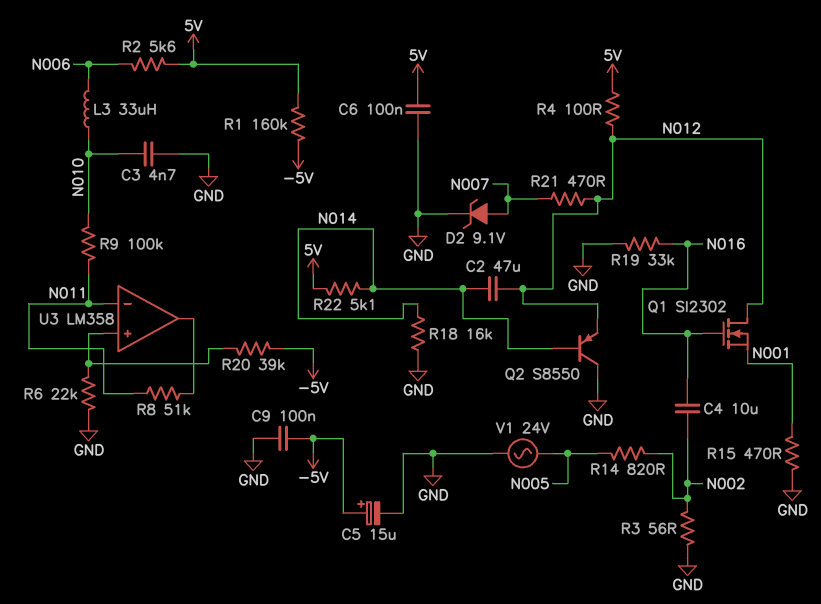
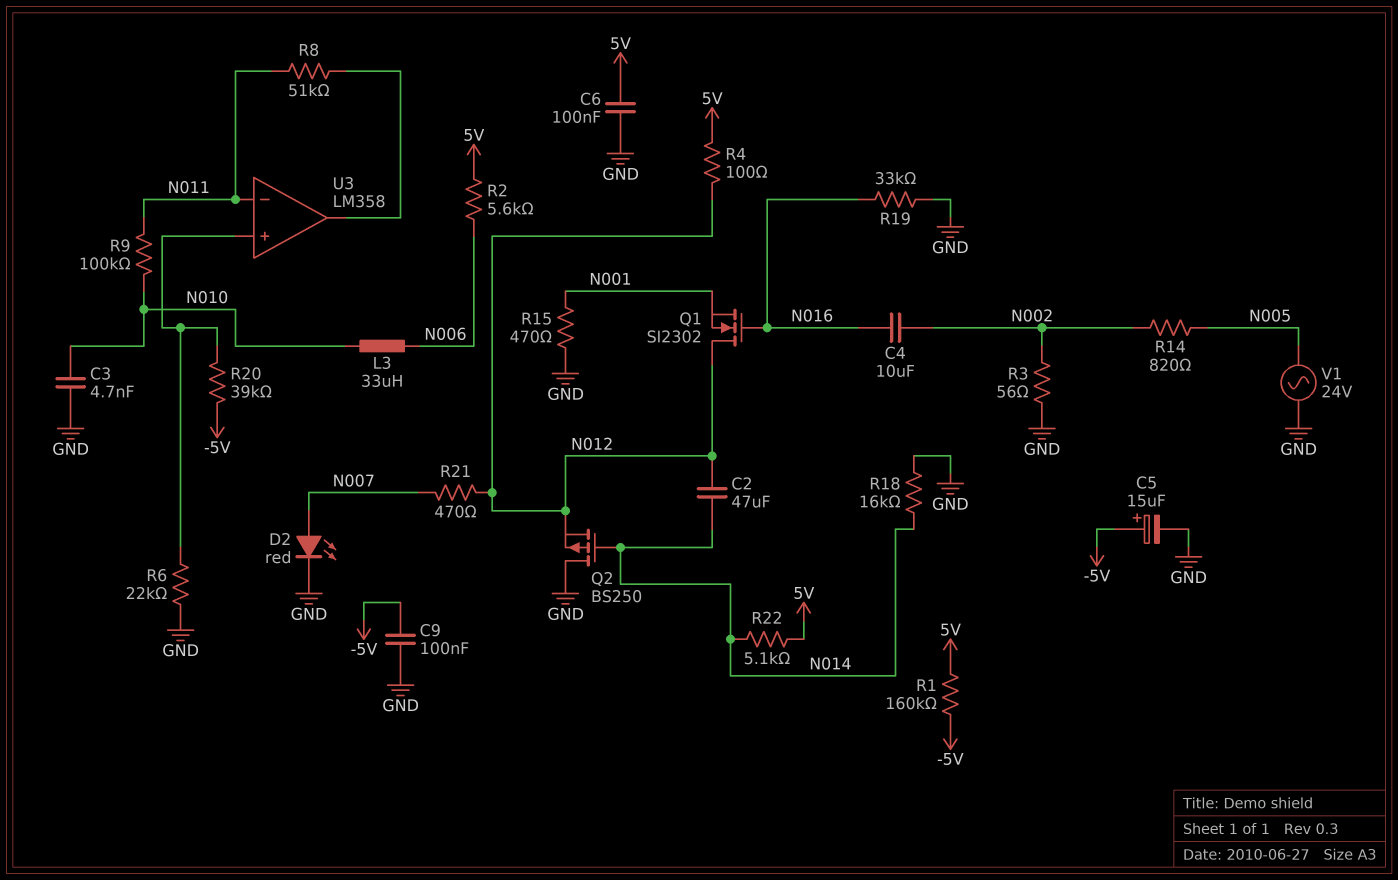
D2: zener 9.1V (A N007, K GND) -> LED red (A N007, K GND)
Q2: PNP S8550 (B N014, C GND, E N012) -> PMOS BS250 (G N014, D GND, S N012)

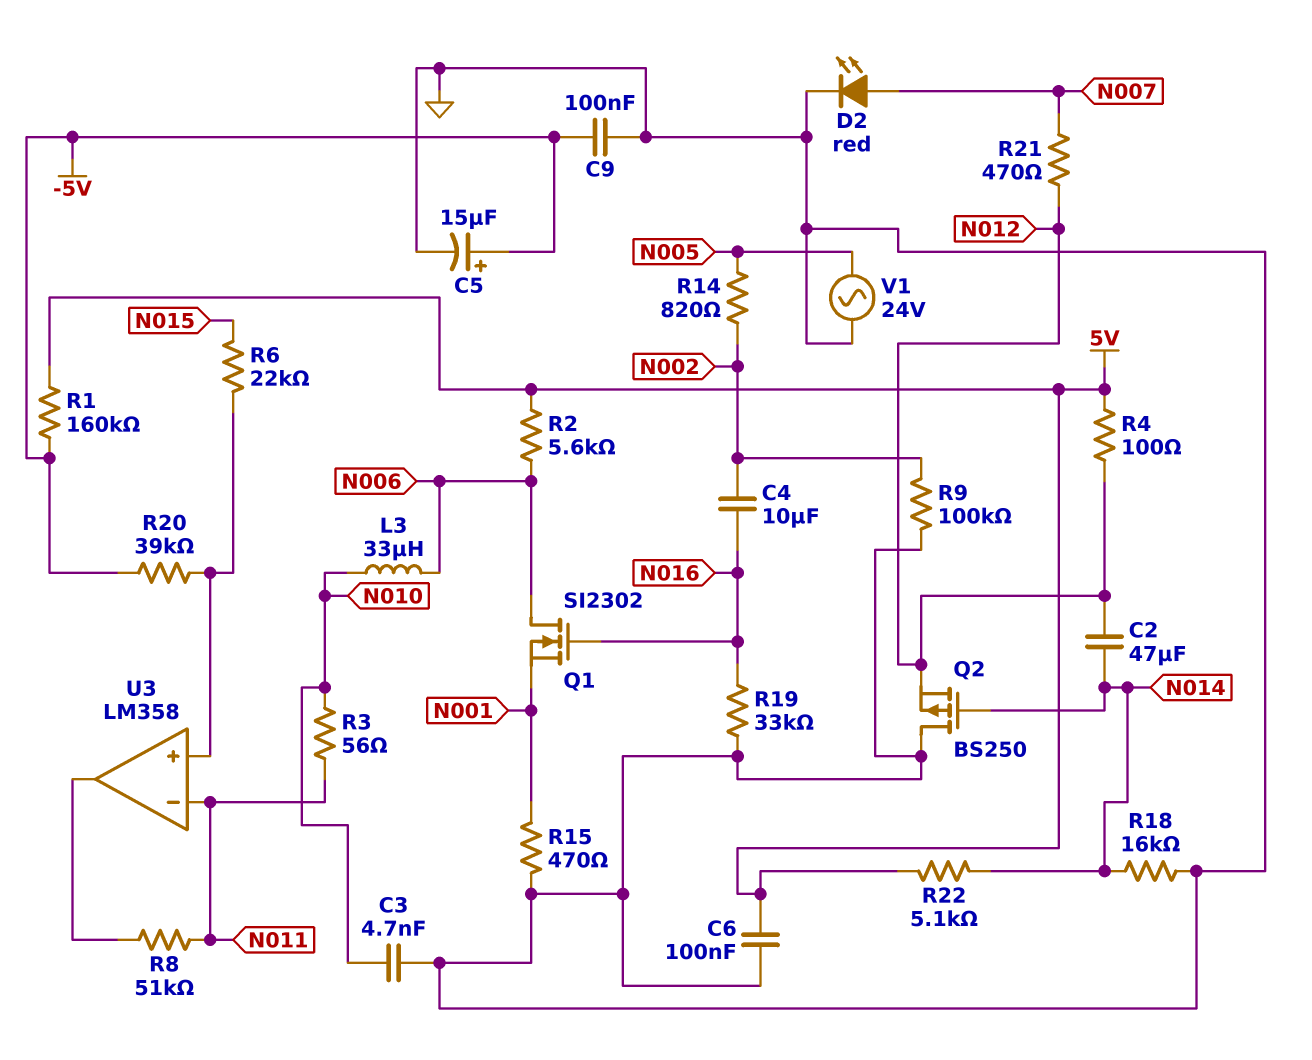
Q1: NMOS SI2302 (G N016, D N012, S N001) -> NMOS SI2302 (G N016, D N006, S N001)
R3: 56 (GND, N002) -> 56 (N010, N011)
R6: 22k (GND, U3/in+) -> 22k (N015, U3/in+)
R9: 100k (N010, N011) -> 100k (GND, N002)

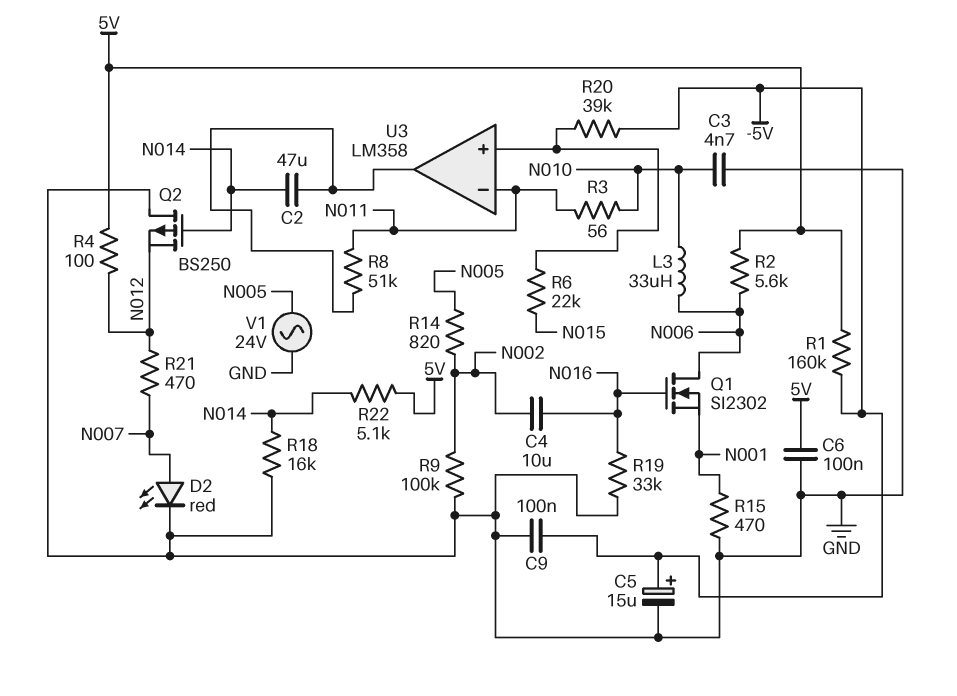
C2: 47uF (N012, N014) -> 47uF (N014, U3/out)

